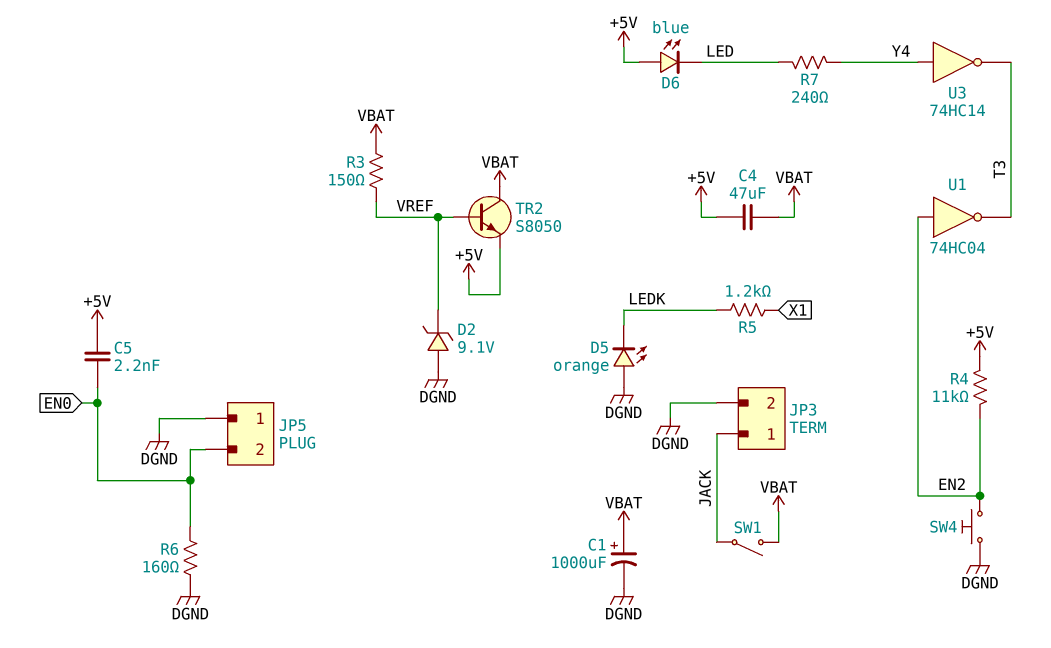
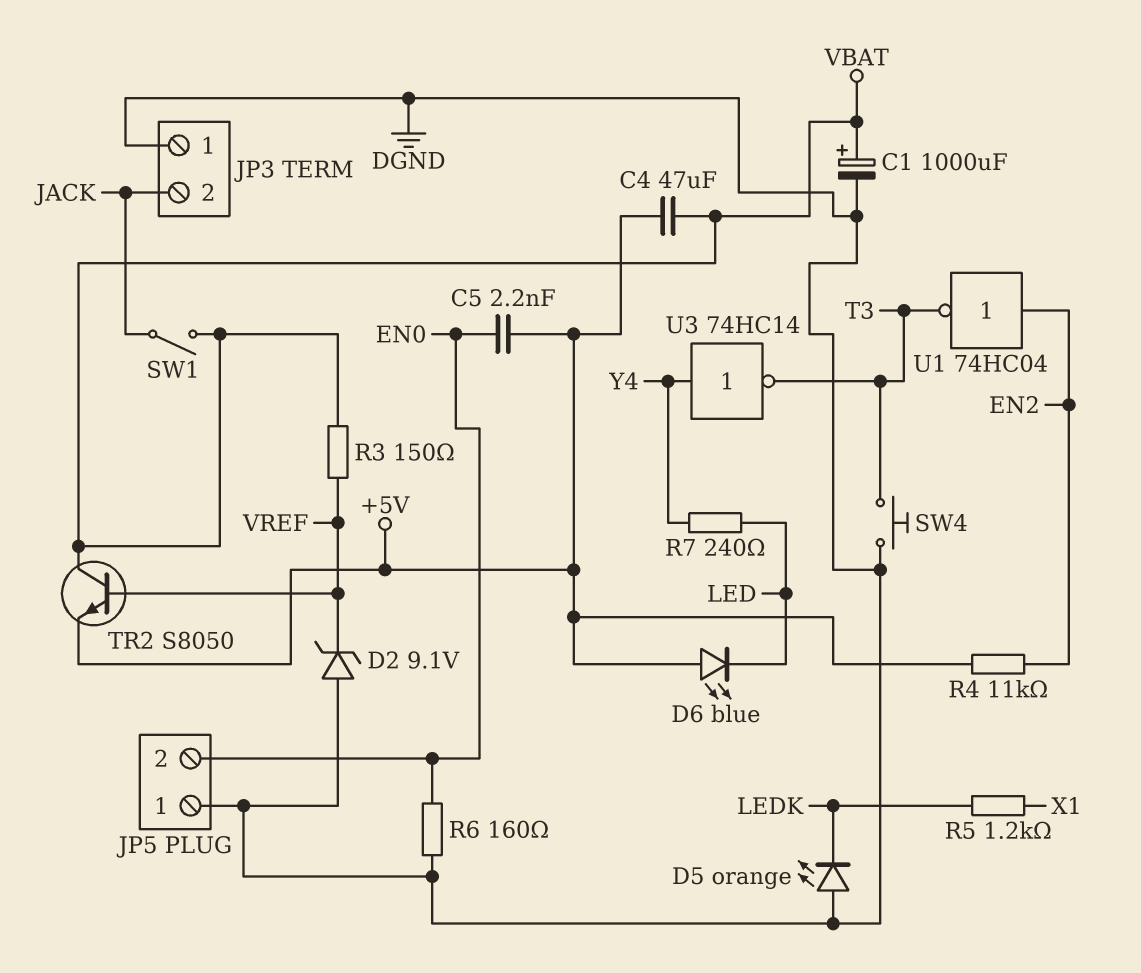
JP3 pin 1: JACK -> DGND
JP3 pin 2: DGND -> JACK
SW4: button (DGND, EN2) -> button (DGND, T3)

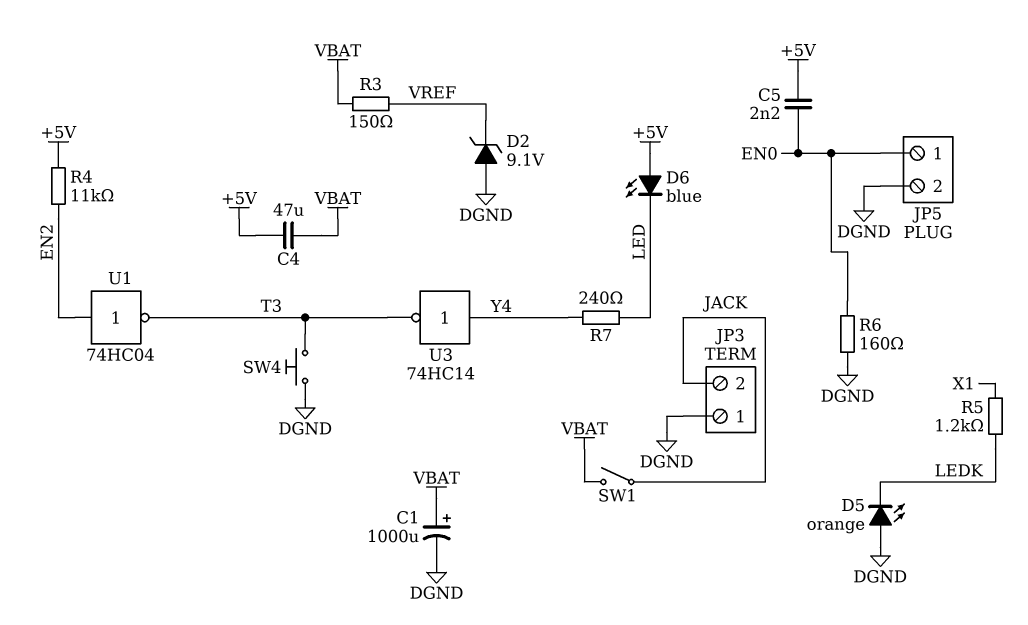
JP5 pin 1: DGND -> EN0
JP5 pin 2: EN0 -> DGND
TR2: NPN S8050 (B VREF, C VBAT, E +5V) -> none

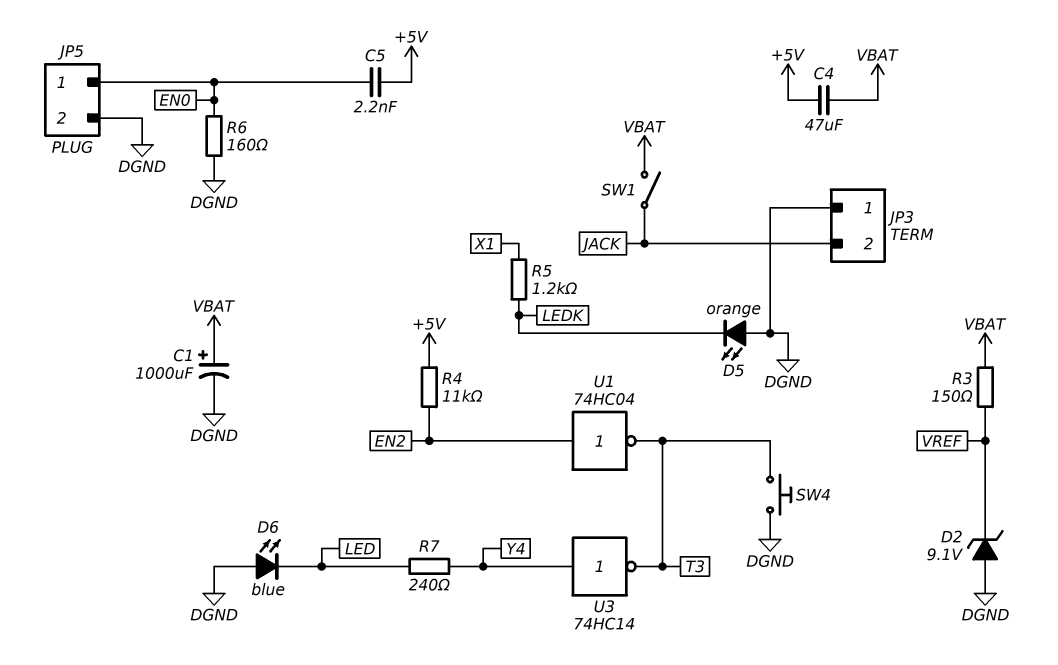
D6: LED blue (A +5V, K LED) -> LED blue (A DGND, K LED)

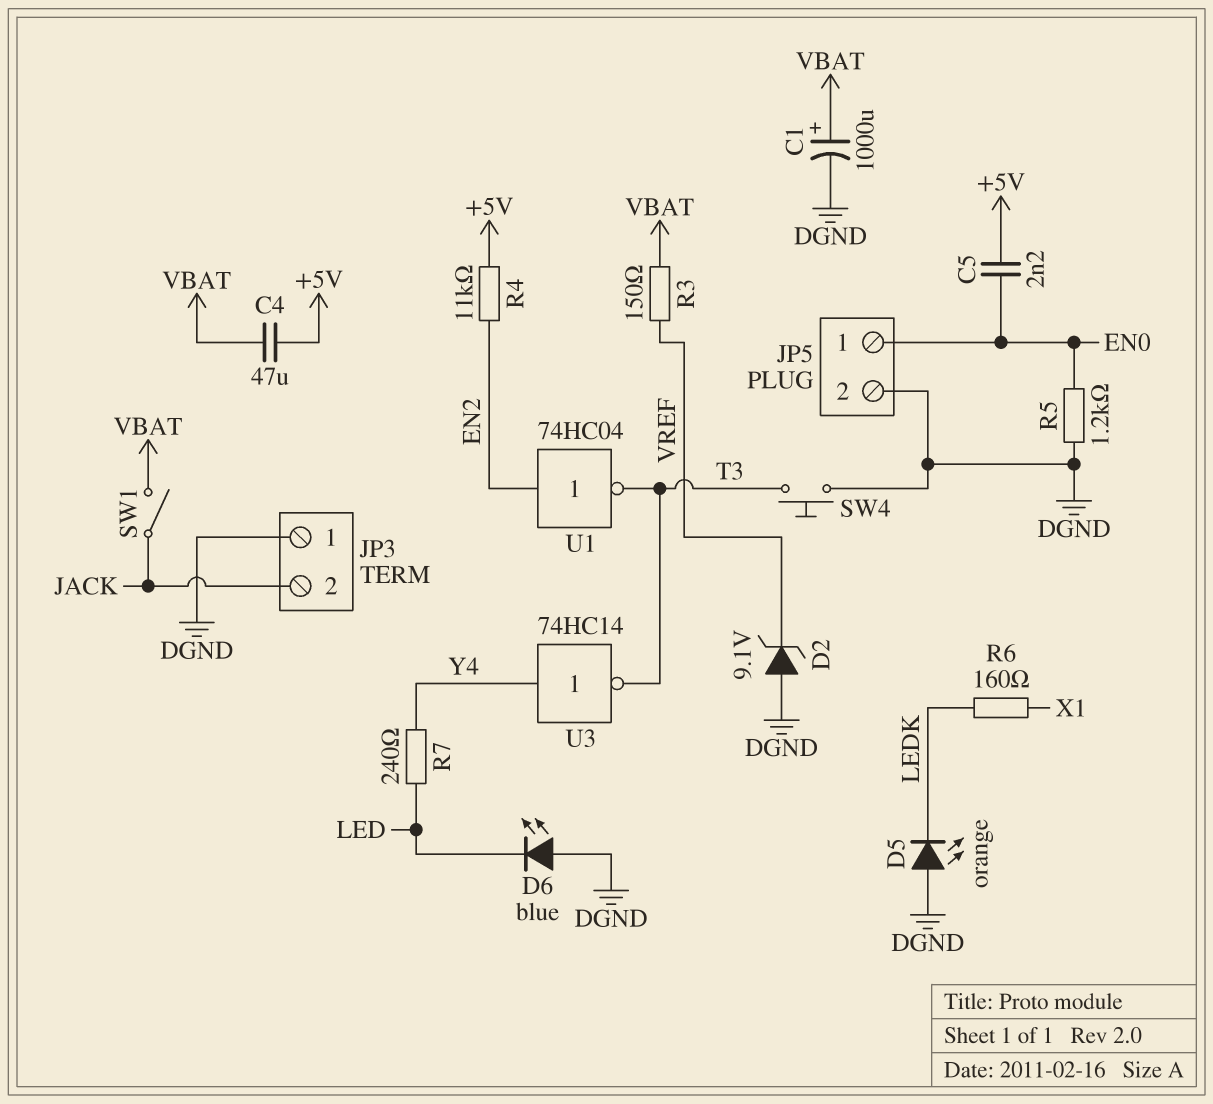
R5: 1.2k (LEDK, X1) -> 1.2k (DGND, EN0)
R6: 160 (DGND, EN0) -> 160 (LEDK, X1)

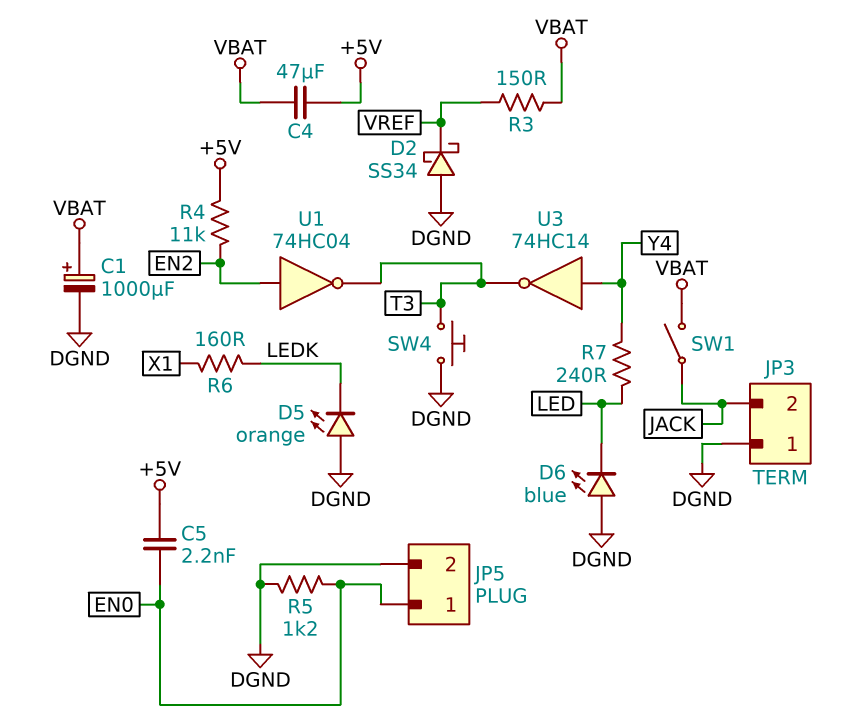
D2: zener 9.1V (A DGND, K VREF) -> schottky SS34 (A DGND, K VREF)

